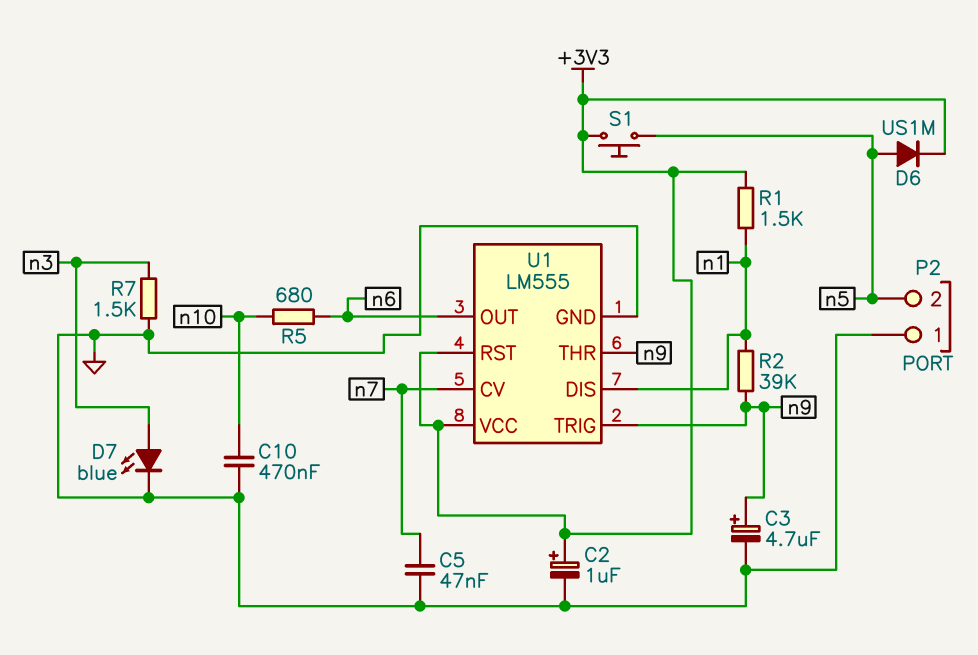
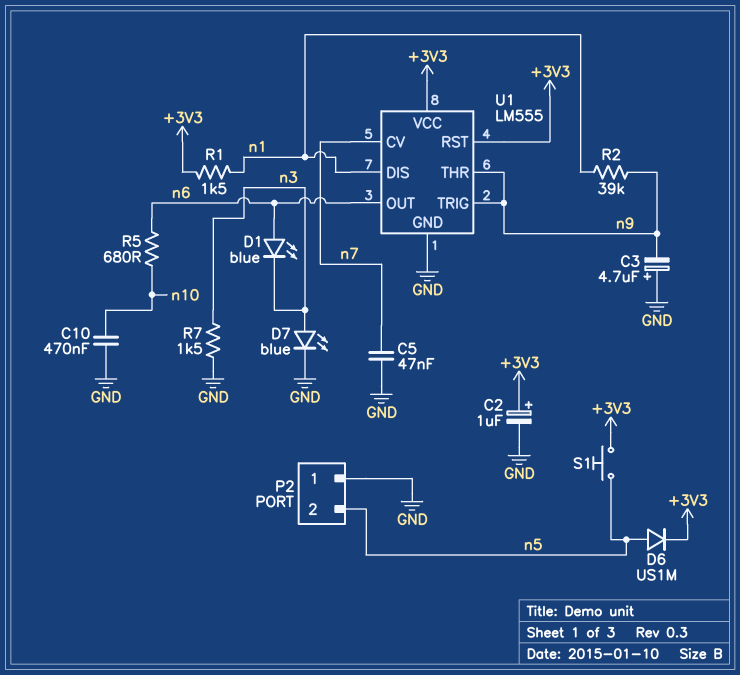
C3: 4.7uF (plus n9, minus GND) -> 4.7uF (plus GND, minus n9)
D1: none -> LED blue (A n6, K n3)

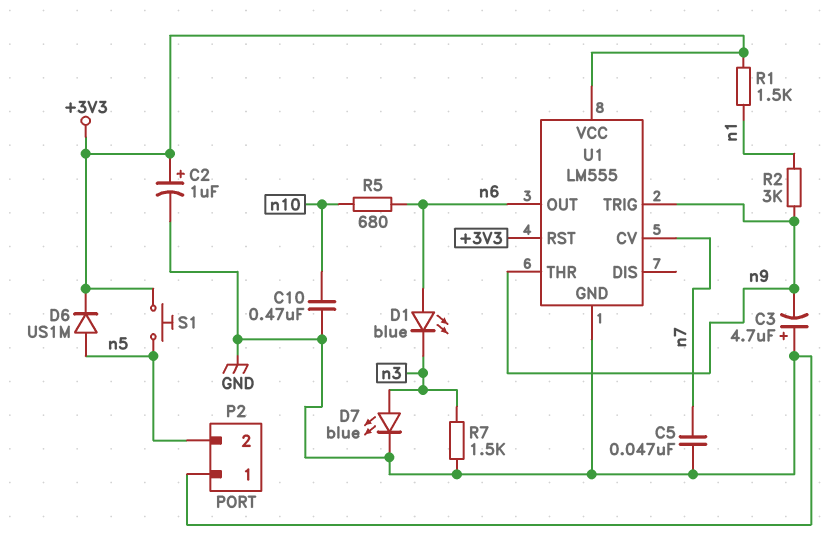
R2: 39k (n1, n9) -> 3k (n1, n9)
U1 pin DIS: n1 -> none

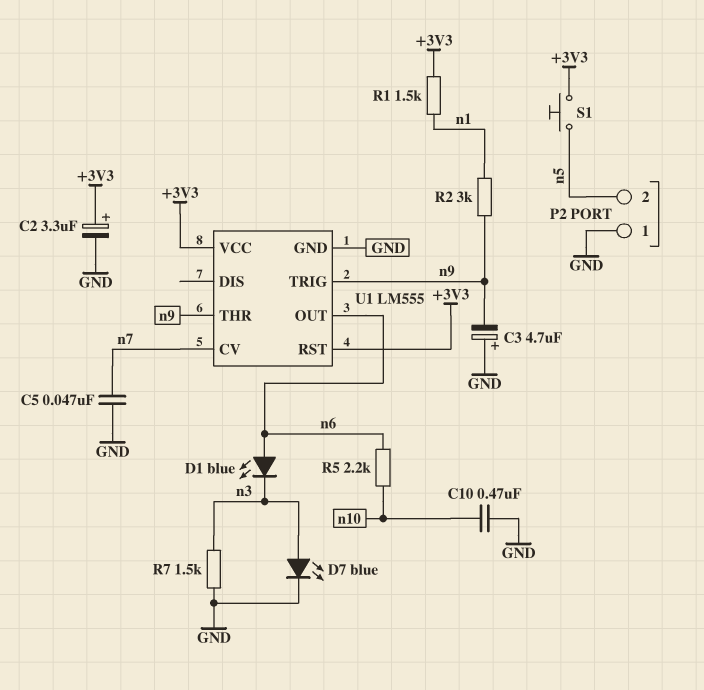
C2: 1uF (plus +3V3, minus GND) -> 3.3uF (plus +3V3, minus GND)
D6: diode US1M (A n5, K +3V3) -> none
R5: 680 (n6, n10) -> 2.2k (n6, n10)

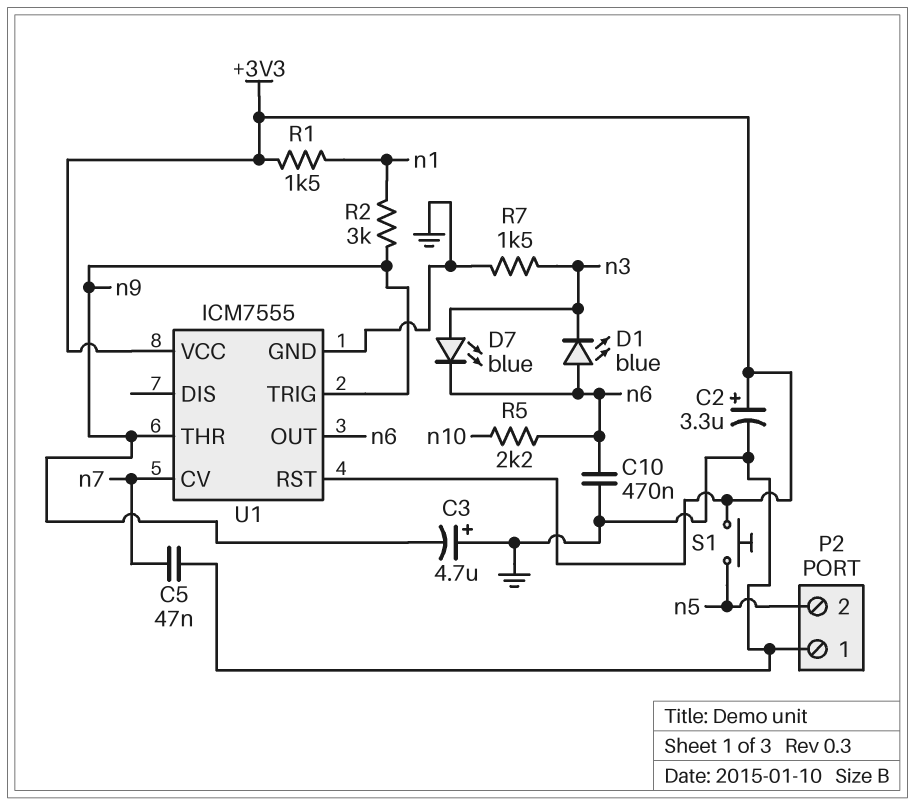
C10: 470nF (GND, n10) -> 470nF (GND, n6)
D7: LED blue (A n3, K GND) -> LED blue (A n3, K n6)
U1: LM555 -> ICM7555

